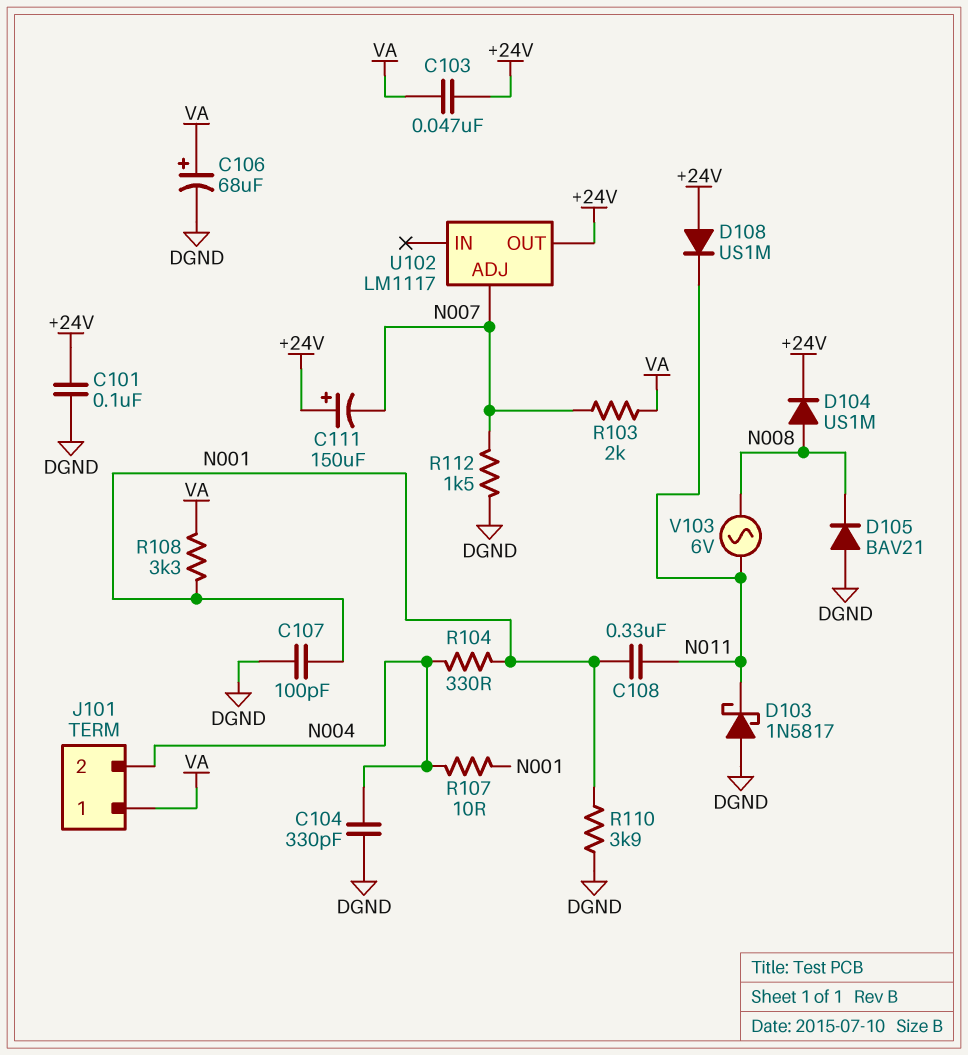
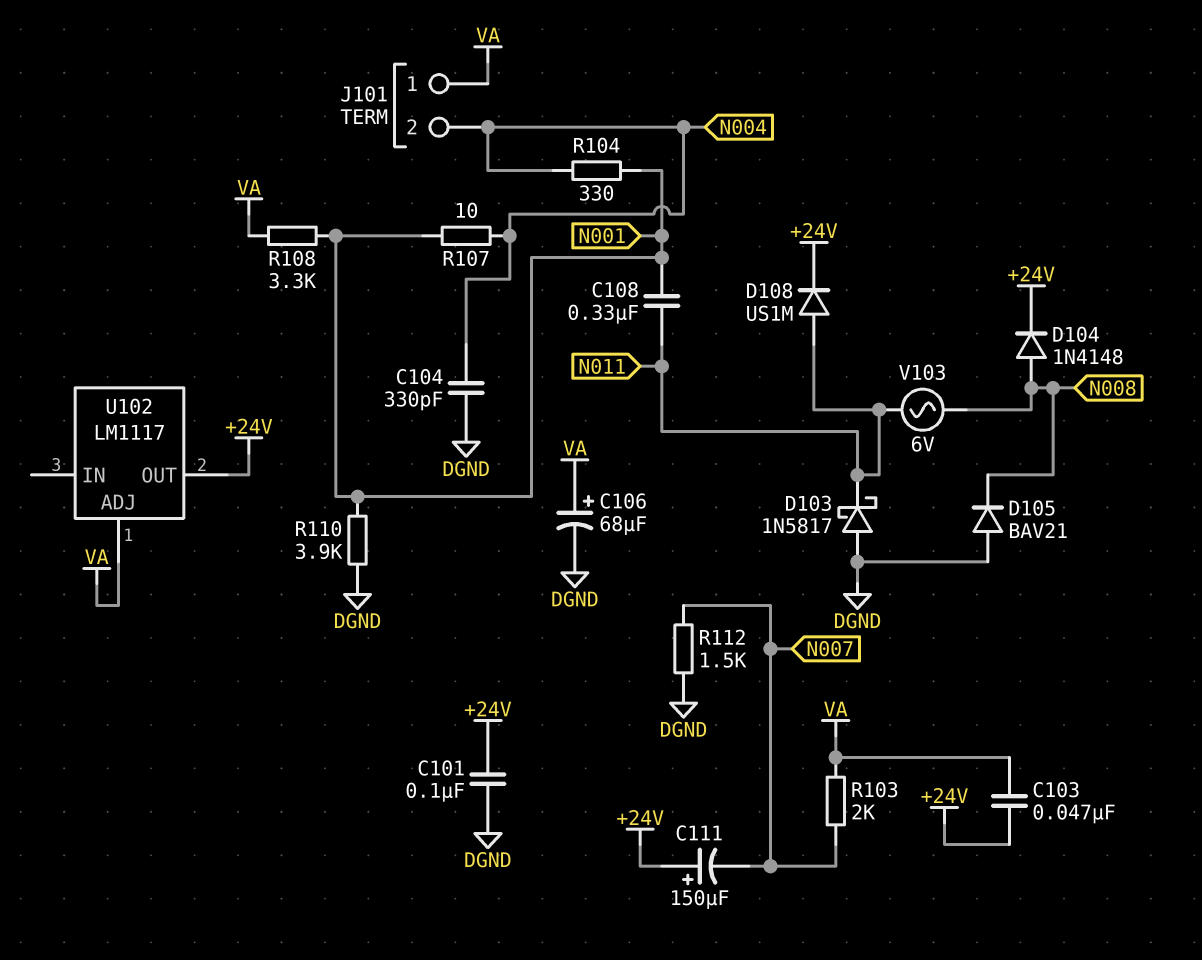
C107: 100pF (DGND, N001) -> none
D104: diode US1M (A N008, K +24V) -> diode 1N4148 (A N008, K +24V)
D108: diode US1M (A +24V, K N011) -> diode US1M (A N011, K +24V)
U102 pin ADJ: N007 -> VA

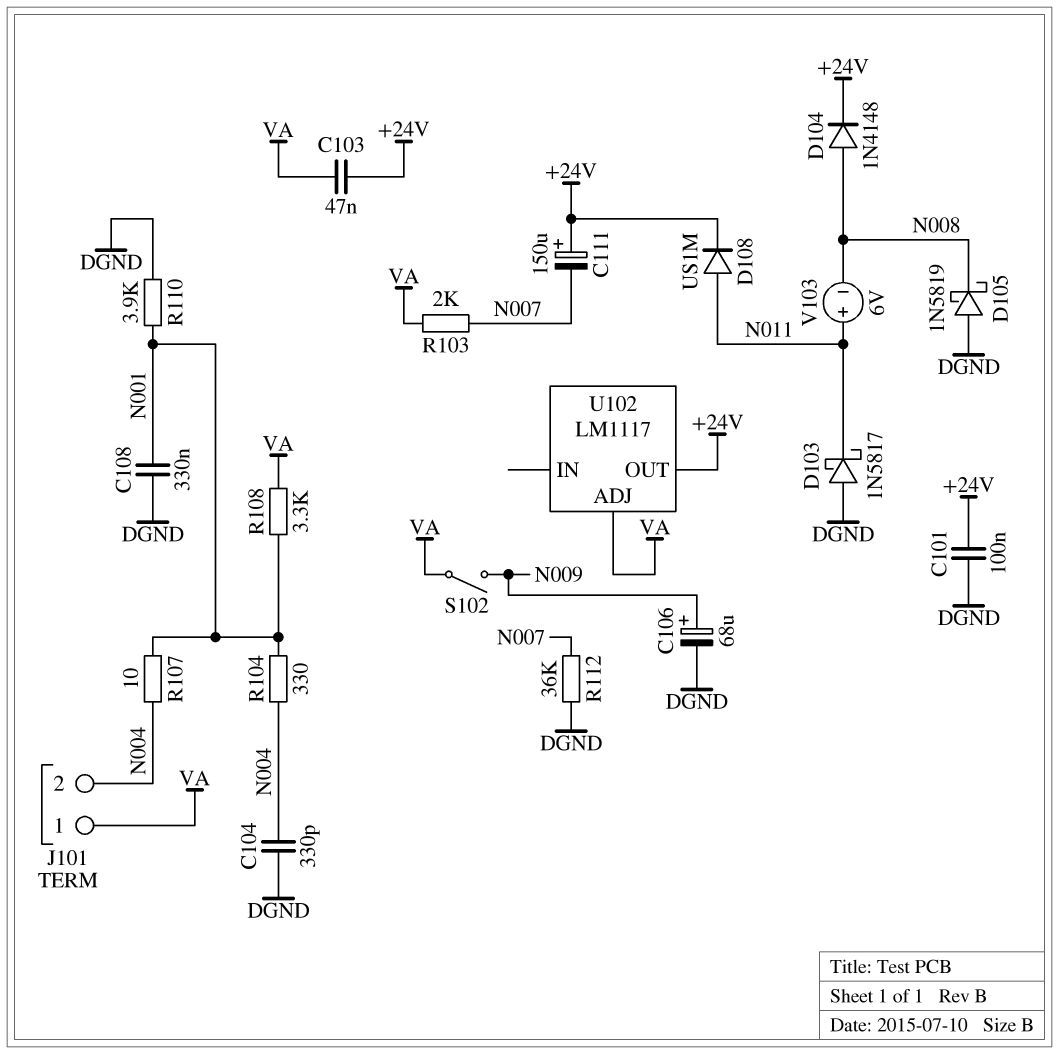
C106: 68uF (plus VA, minus DGND) -> 68uF (plus N009, minus DGND)
C108: 330nF (N001, N011) -> 330nF (DGND, N001)
D105: diode BAV21 (A DGND, K N008) -> schottky 1N5819 (A DGND, K N008)
R112: 1.5k (DGND, N007) -> 36k (DGND, N007)
S102: none -> switch (N009, VA)
V103: AC 6V (N008, N011) -> 6V (plus N011, minus N008)

